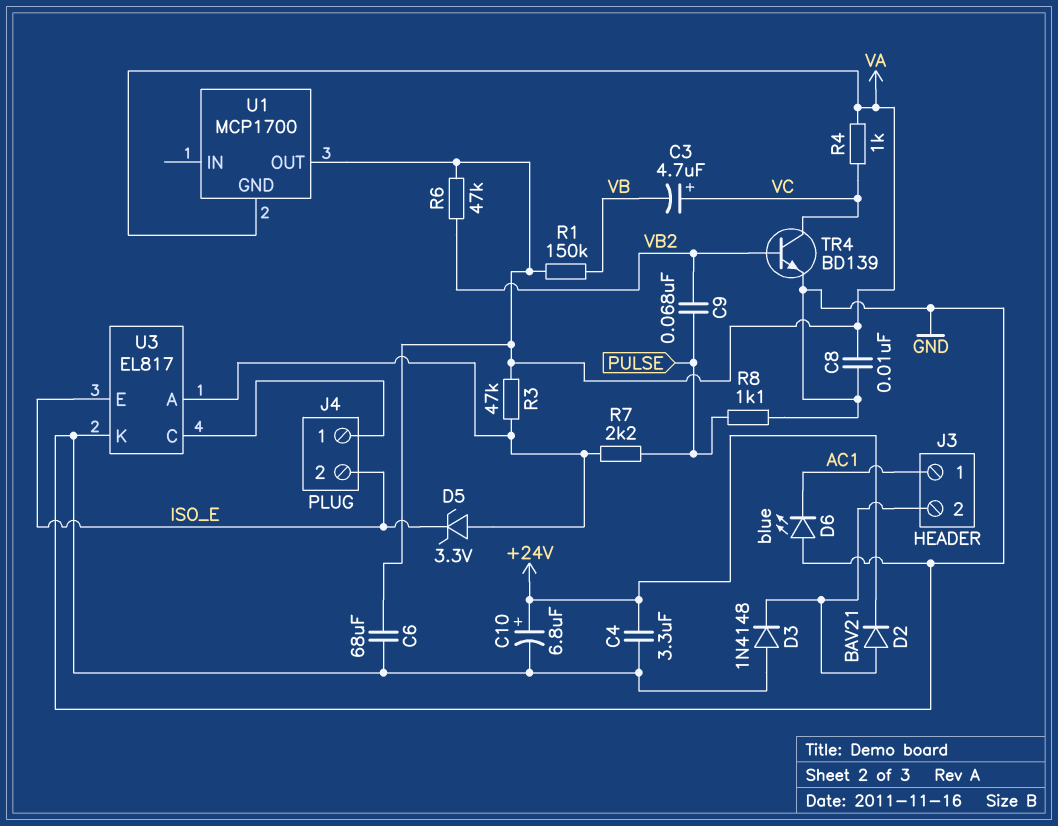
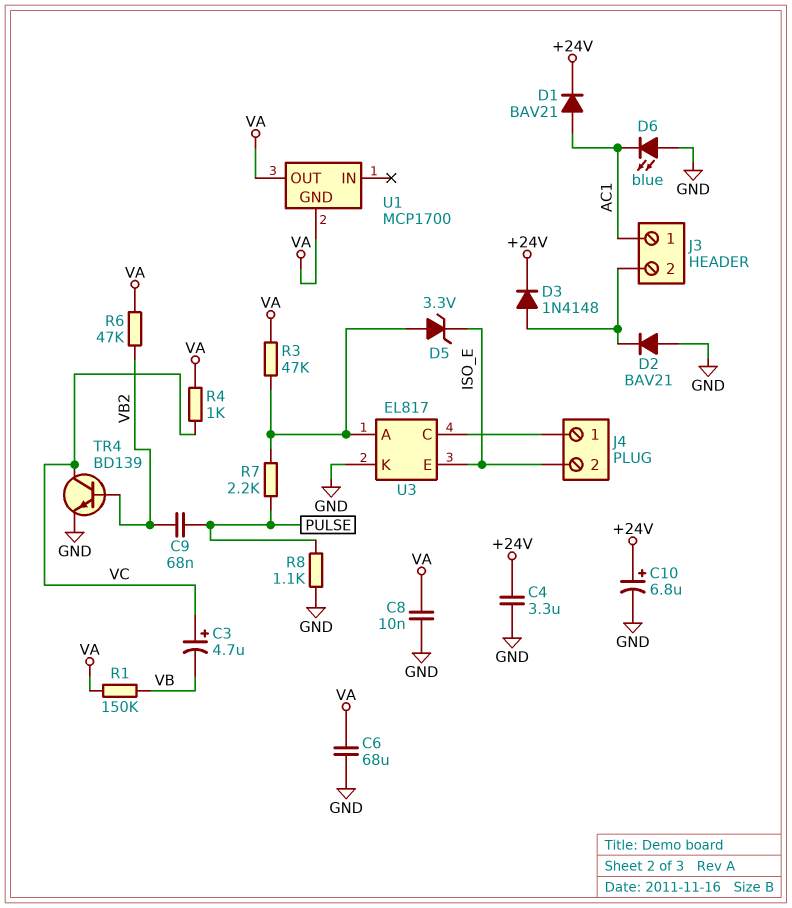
D1: none -> diode BAV21 (A AC1, K +24V)
D2: diode BAV21 (A J3/2, K +24V) -> diode BAV21 (A GND, K J3/2)
D3: diode 1N4148 (A GND, K J3/2) -> diode 1N4148 (A J3/2, K +24V)

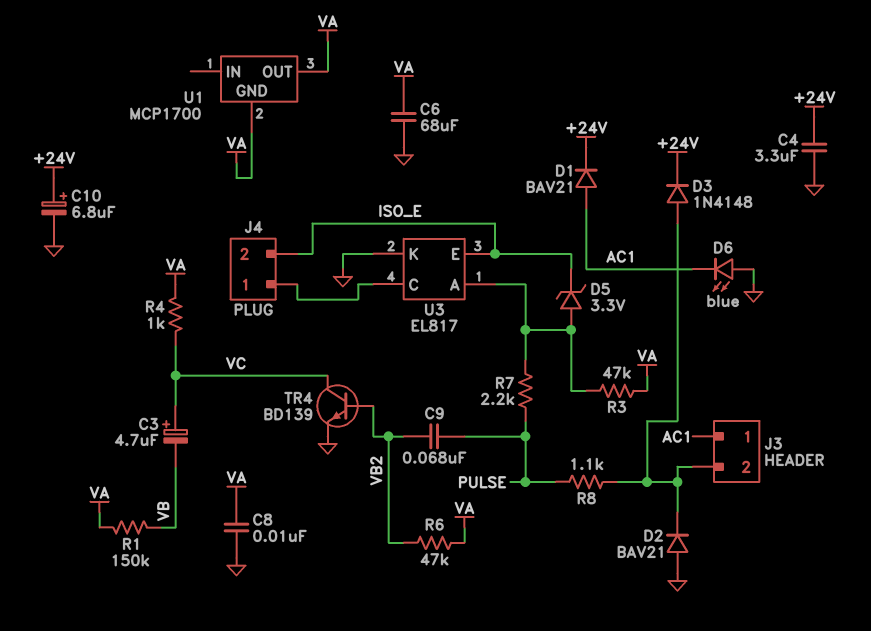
R8: 1.1k (GND, PULSE) -> 1.1k (J3/2, PULSE)

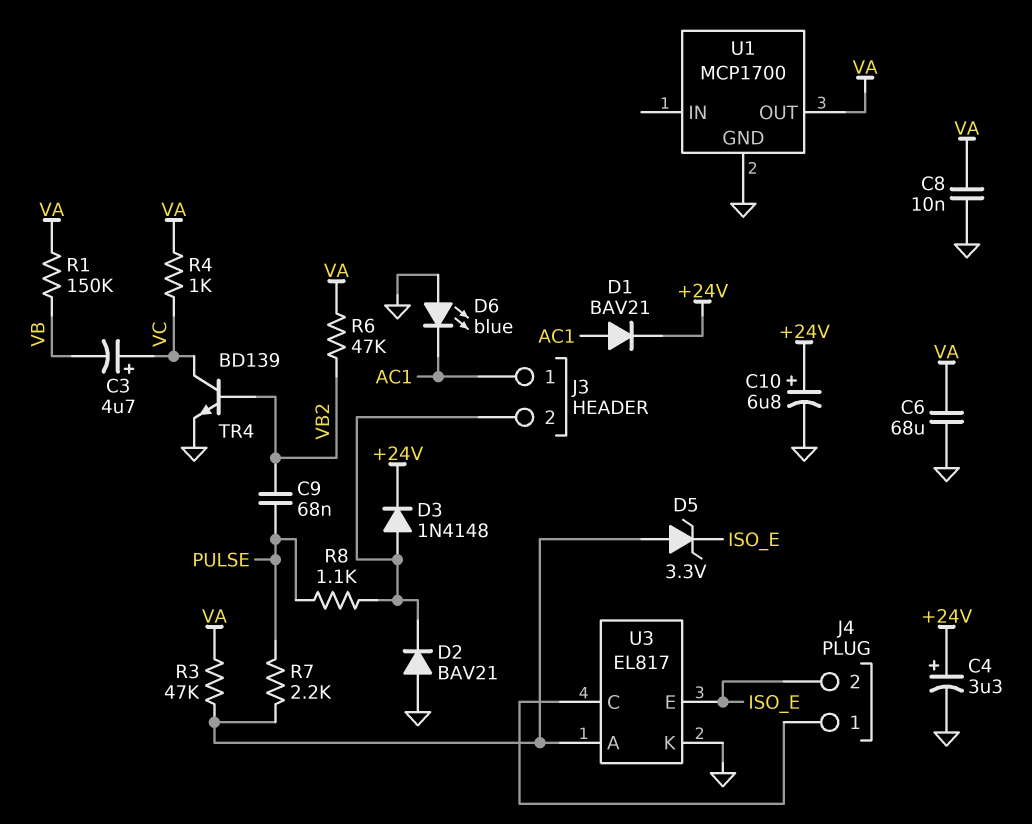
C4: 3.3uF (+24V, GND) -> 3.3uF (plus +24V, minus GND)
U1 pin GND: VA -> GND

